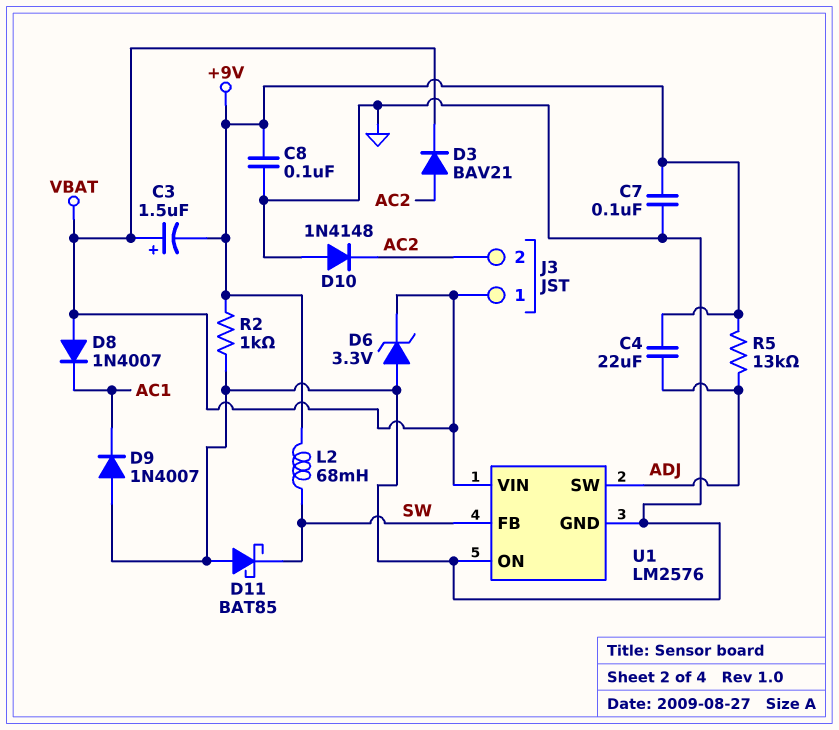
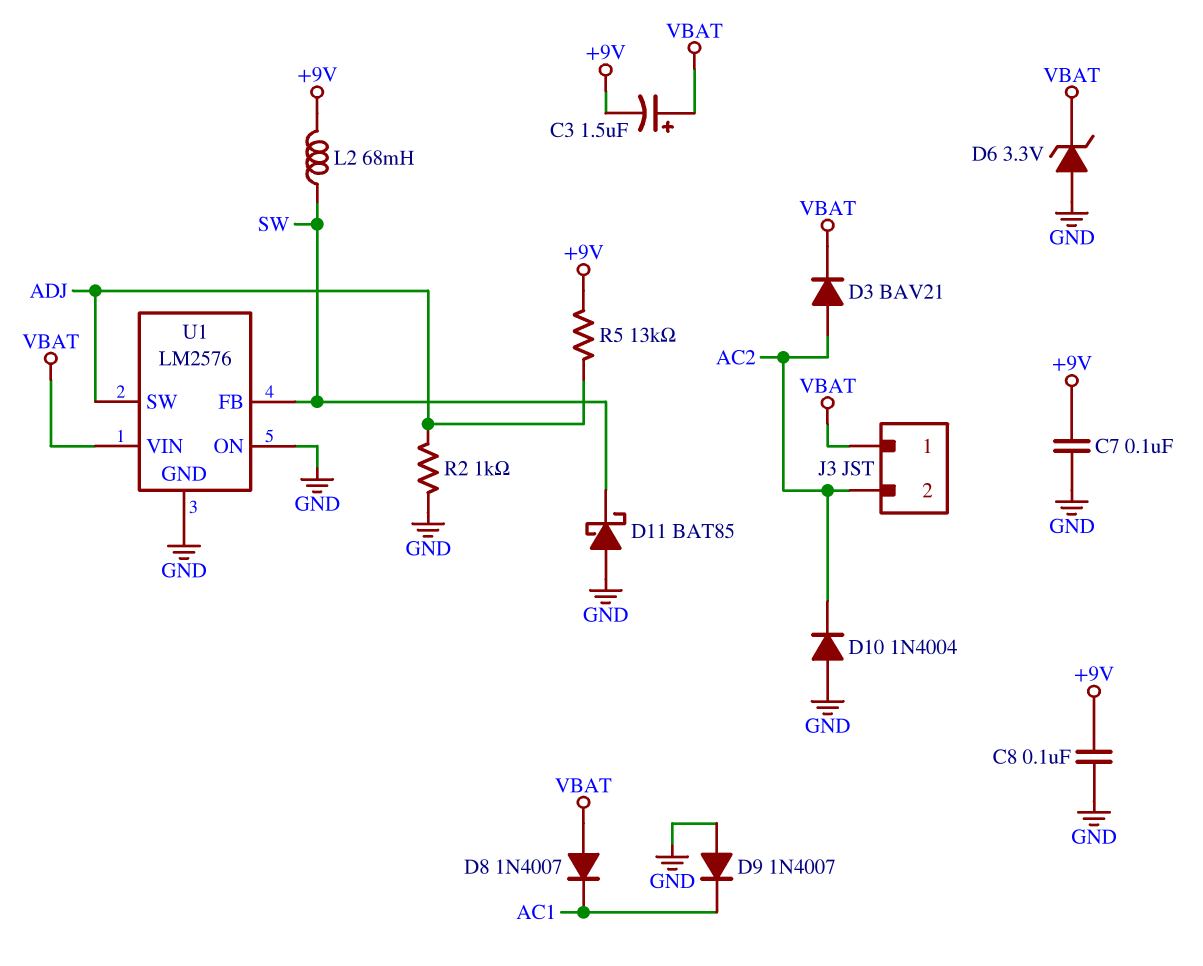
C4: 22uF (+9V, ADJ) -> none
D10: diode 1N4148 (A GND, K AC2) -> diode 1N4004 (A GND, K AC2)
R2: 1k (+9V, GND) -> 1k (ADJ, GND)

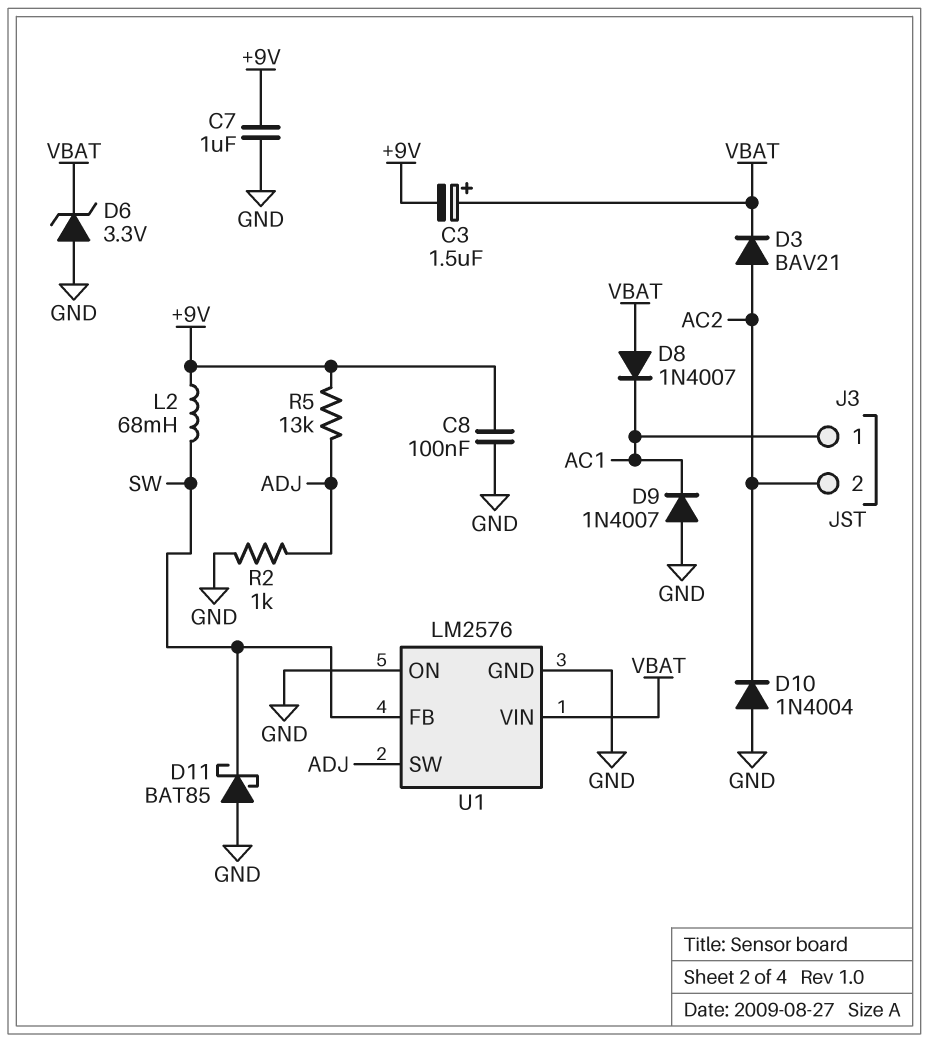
C7: 100nF (+9V, GND) -> 1uF (+9V, GND)
J3 pin 1: VBAT -> AC1

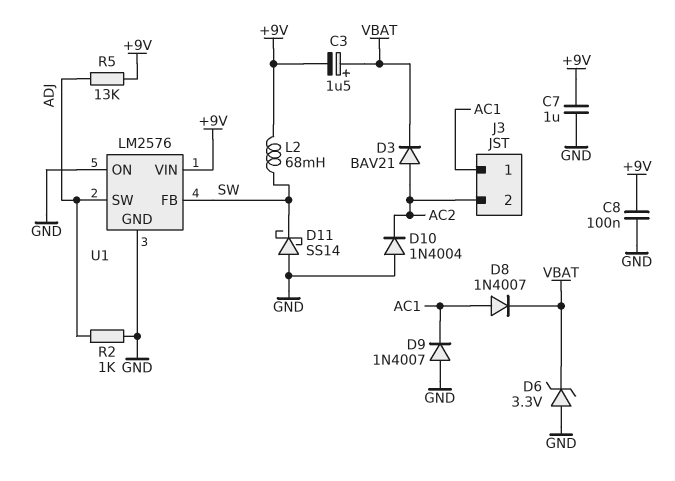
D8: diode 1N4007 (A VBAT, K AC1) -> diode 1N4007 (A AC1, K VBAT)
D11: schottky BAT85 (A GND, K SW) -> schottky SS14 (A GND, K SW)
U1 pin VIN: VBAT -> +9V

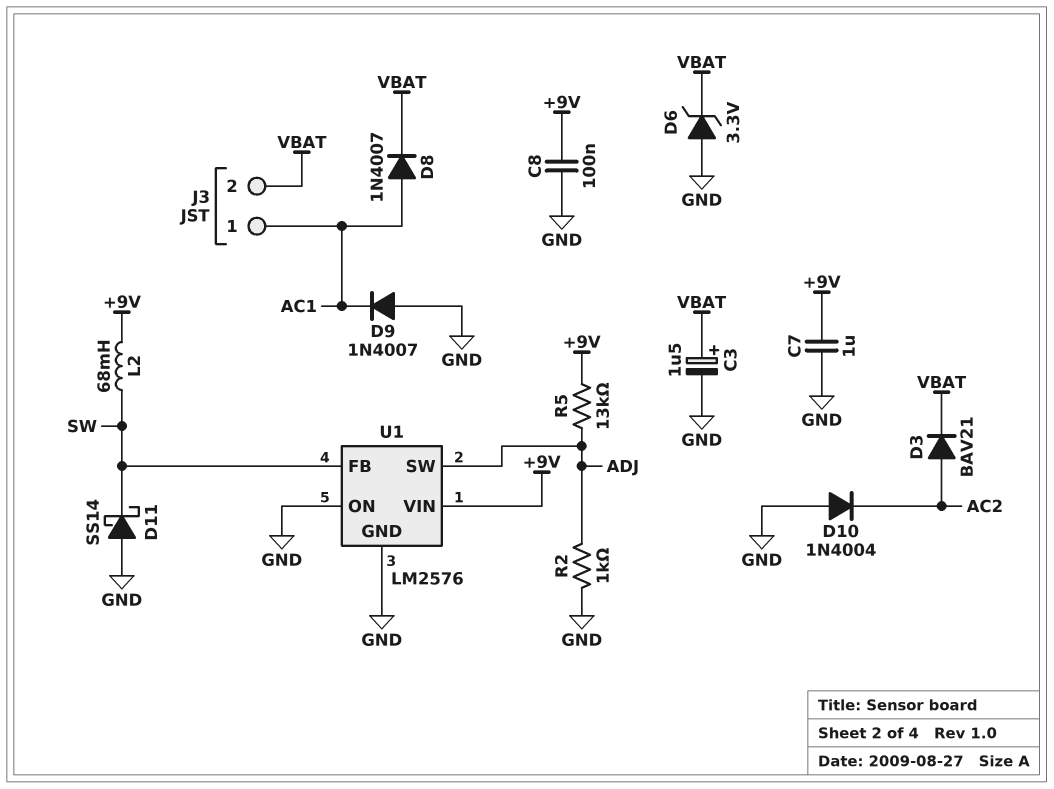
C3: 1.5uF (plus VBAT, minus +9V) -> 1.5uF (plus VBAT, minus GND)
J3 pin 2: AC2 -> VBAT

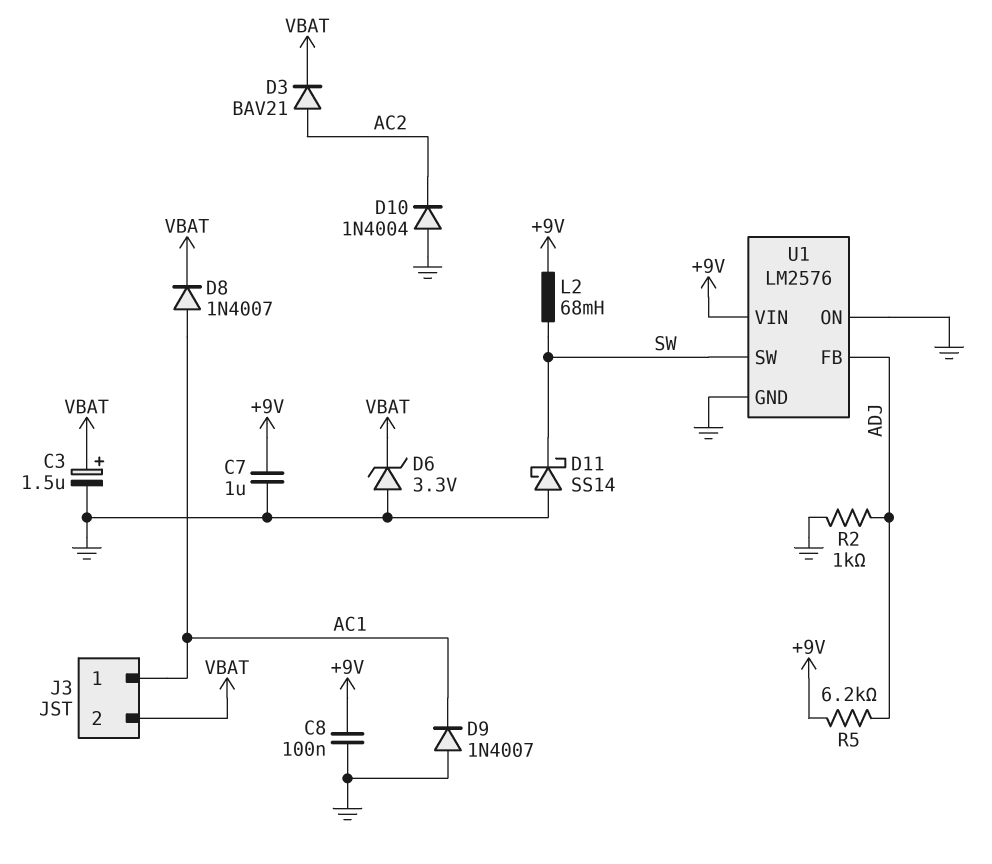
R5: 13k (+9V, ADJ) -> 6.2k (+9V, ADJ)
U1 pin FB: SW -> ADJ
U1 pin SW: ADJ -> SW

